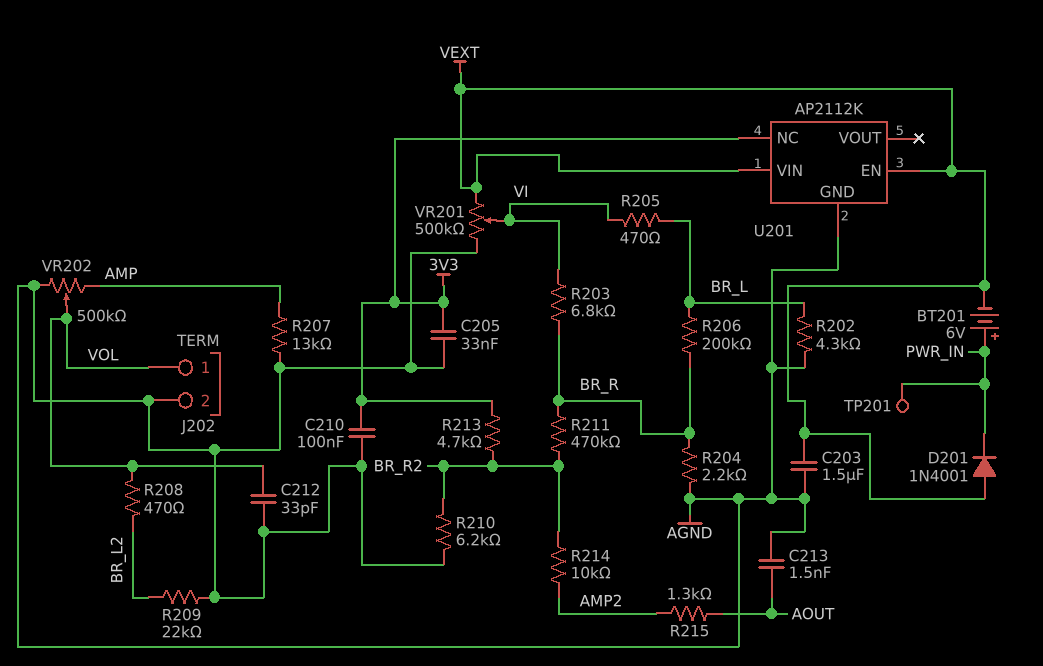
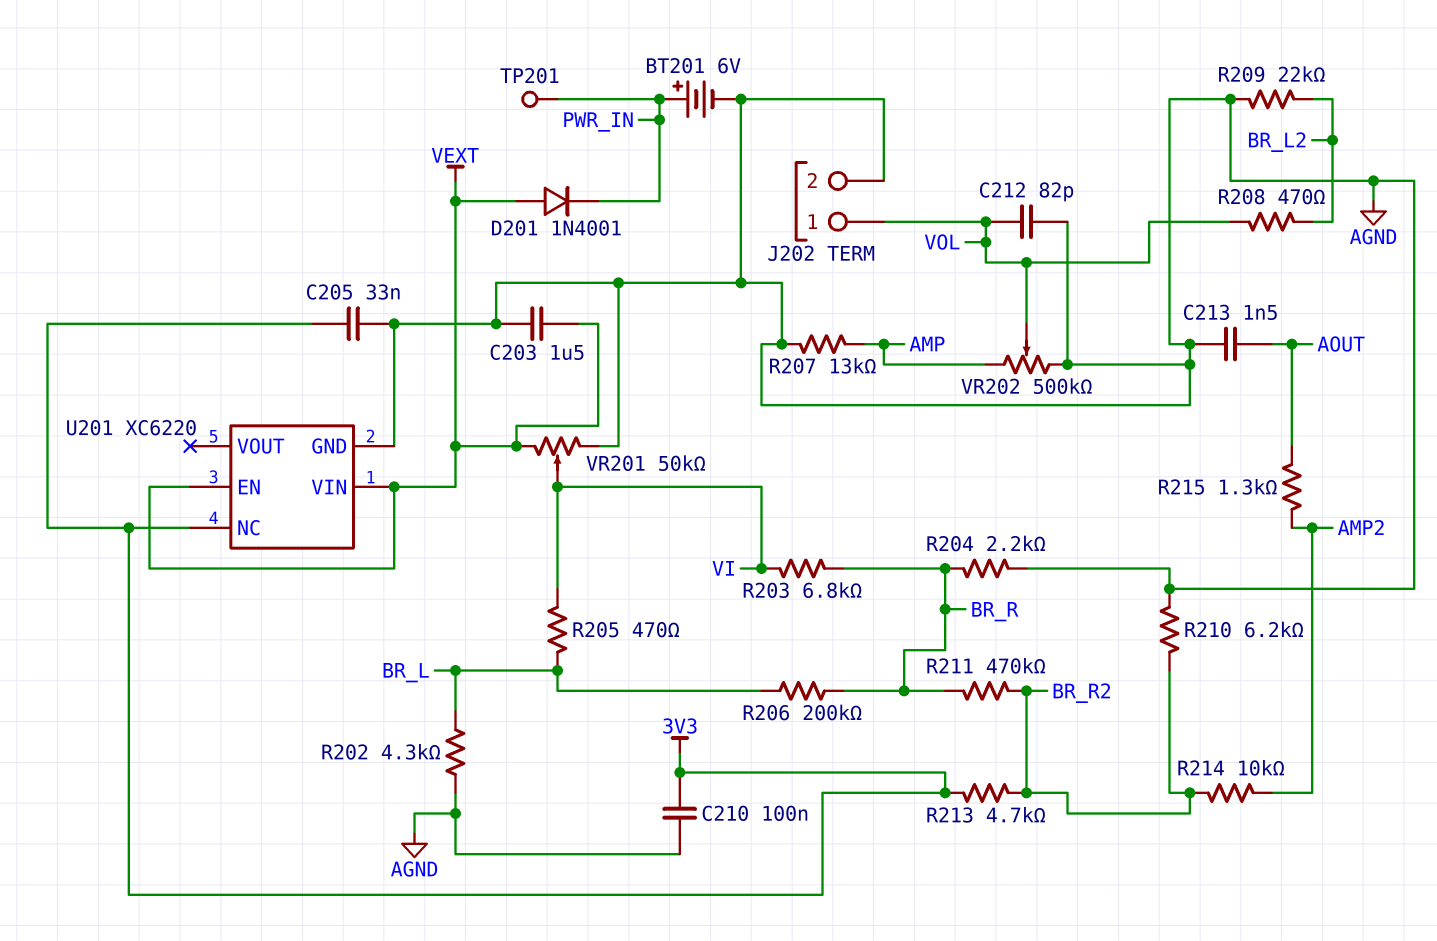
BT201: 6V (plus PWR_IN, minus VEXT) -> 6V (plus PWR_IN, minus AGND)
C212: 33pF (AGND, VOL) -> 82pF (AGND, VOL)
U201: AP2112K -> XC6220
VR201: 500k (AGND, VEXT, wiper VI) -> 50k (AGND, VEXT, wiper VI)

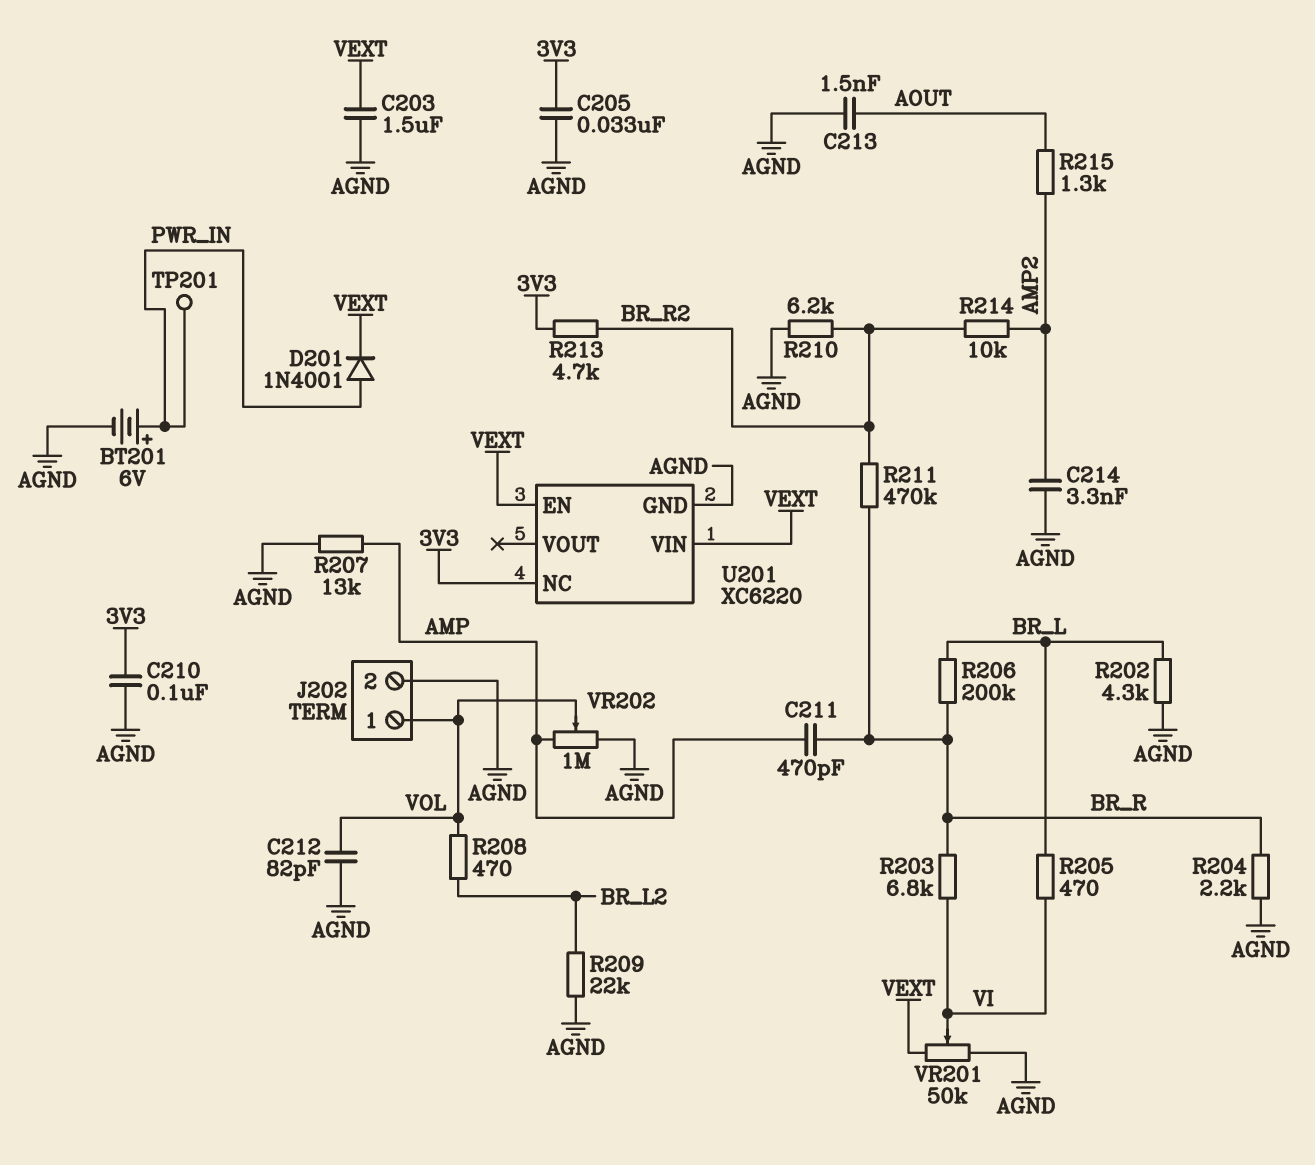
C211: none -> 470pF (AMP, BR_R)
C214: none -> 3.3nF (AGND, AMP2)
D201: diode 1N4001 (A VEXT, K PWR_IN) -> diode 1N4001 (A PWR_IN, K VEXT)
VR202: 500k (AGND, AMP, wiper VOL) -> 1M (AGND, AMP, wiper VOL)

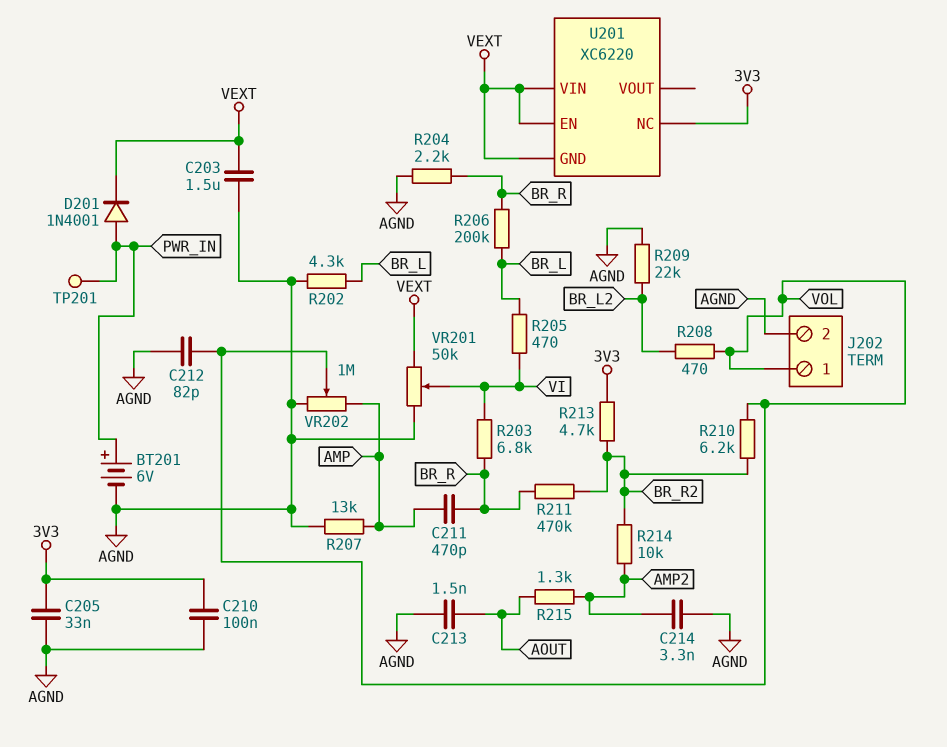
R210: 6.2k (AGND, BR_R2) -> 6.2k (BR_R2, VOL)
U201 pin GND: AGND -> VEXT

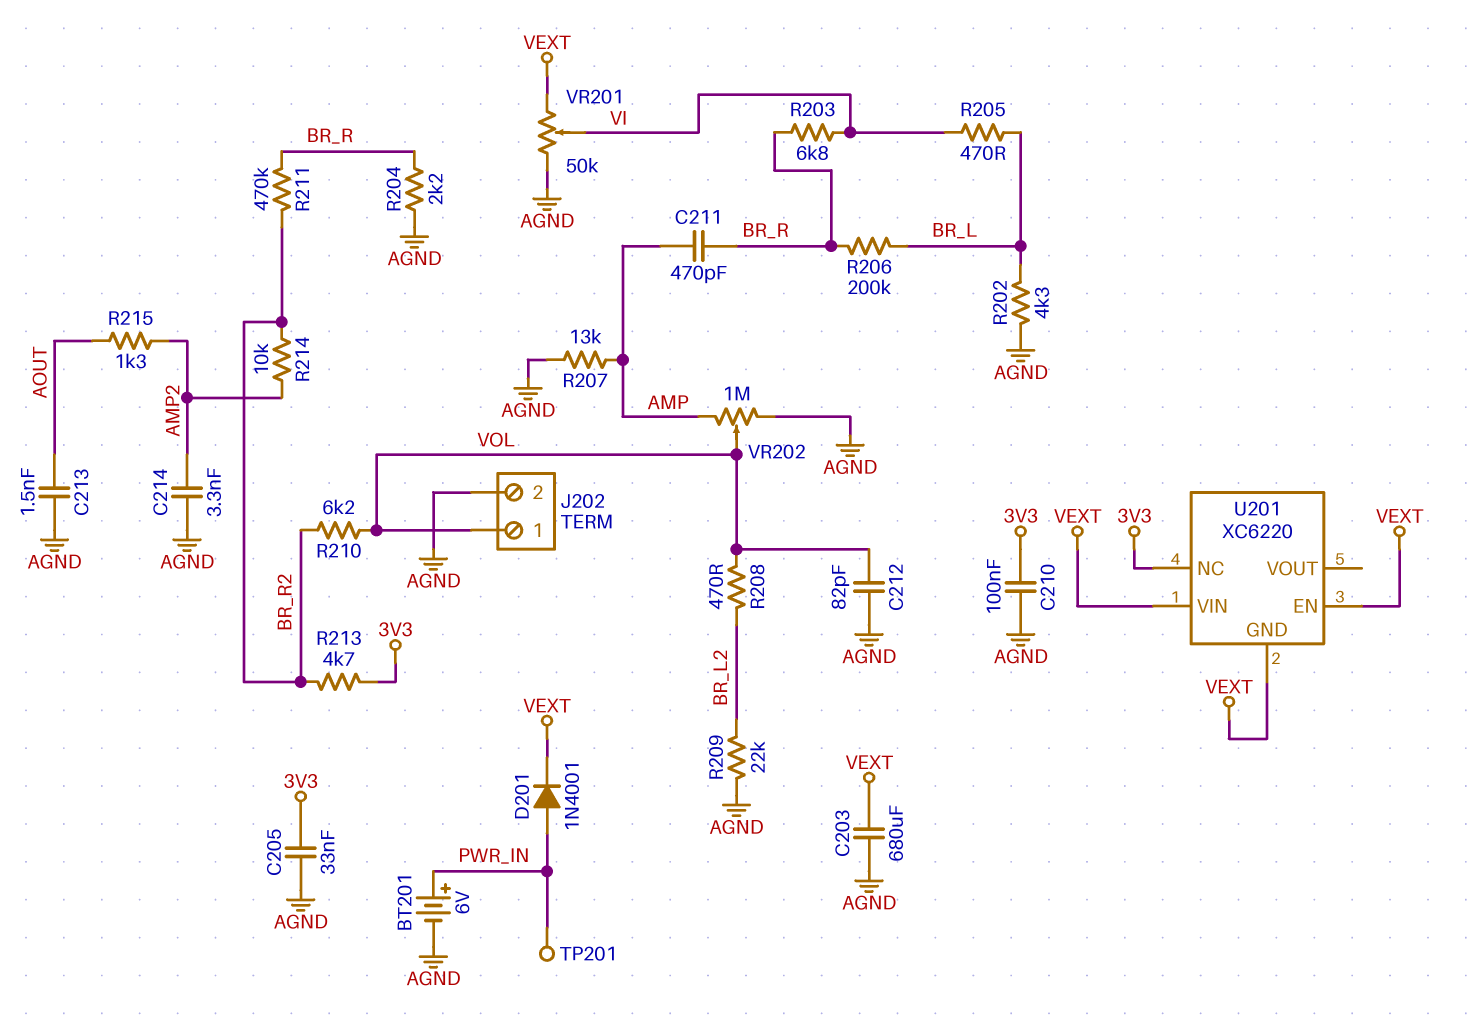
C203: 1.5uF (AGND, VEXT) -> 680uF (AGND, VEXT)

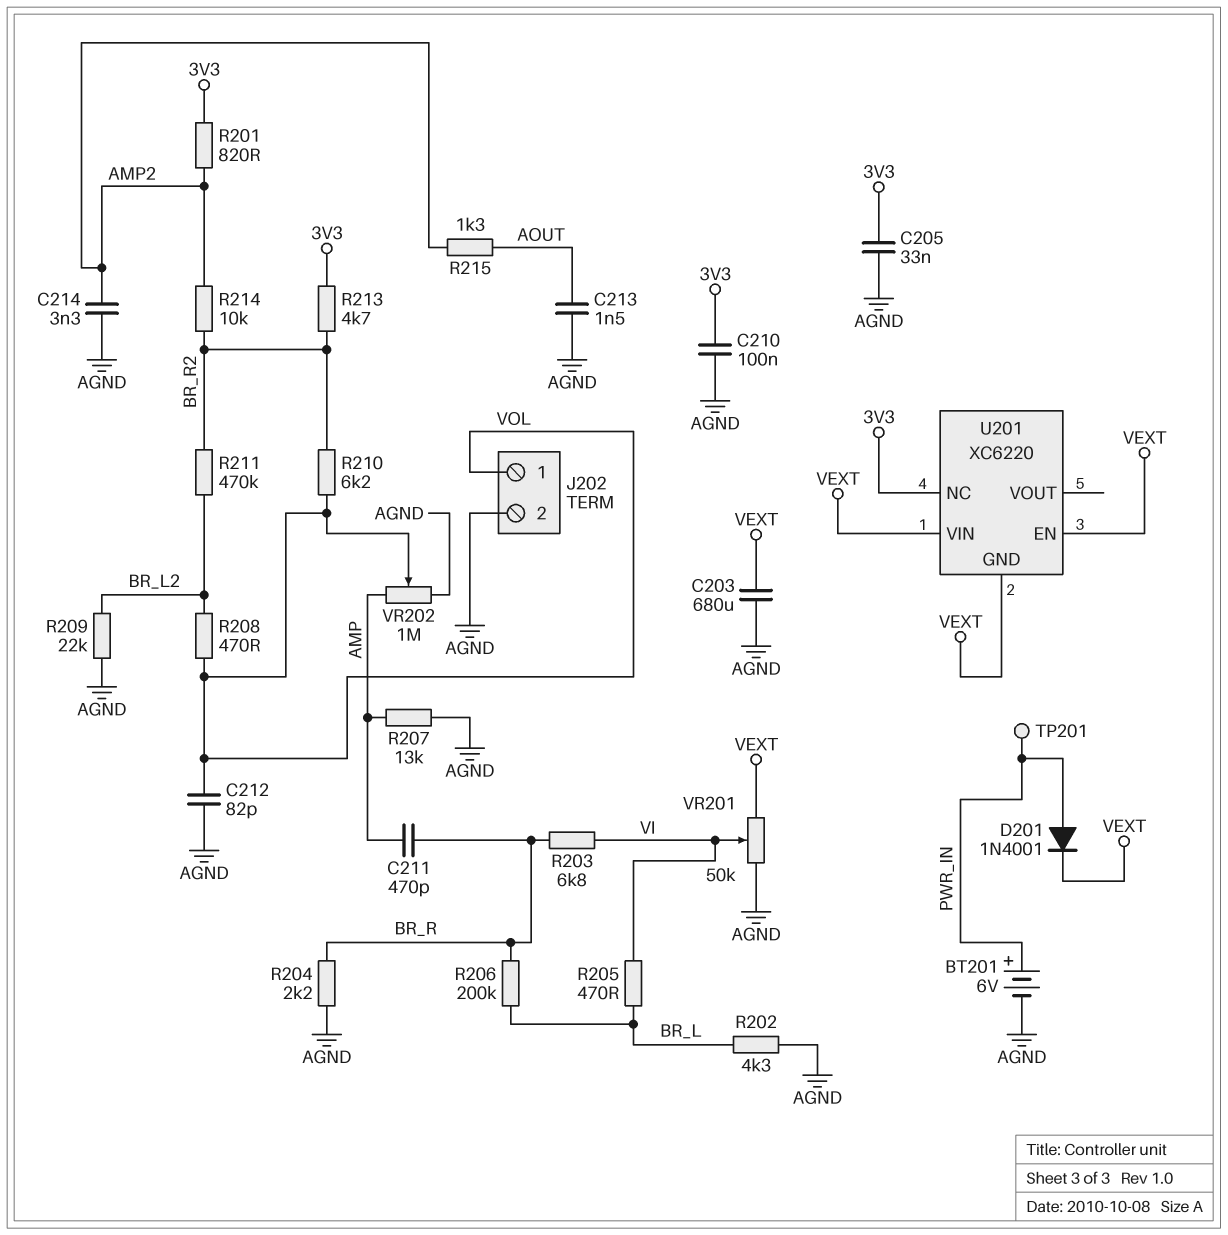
R201: none -> 820 (3V3, AMP2)
R211: 470k (BR_R, BR_R2) -> 470k (BR_L2, BR_R2)

